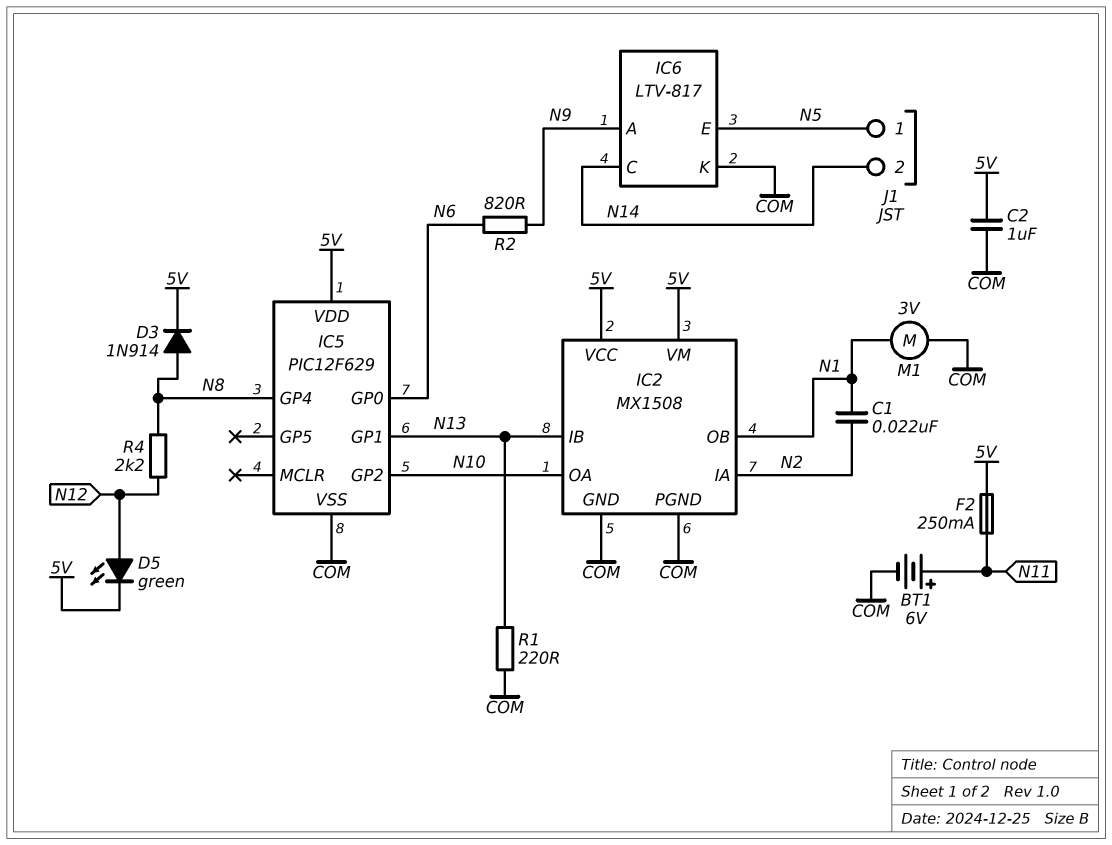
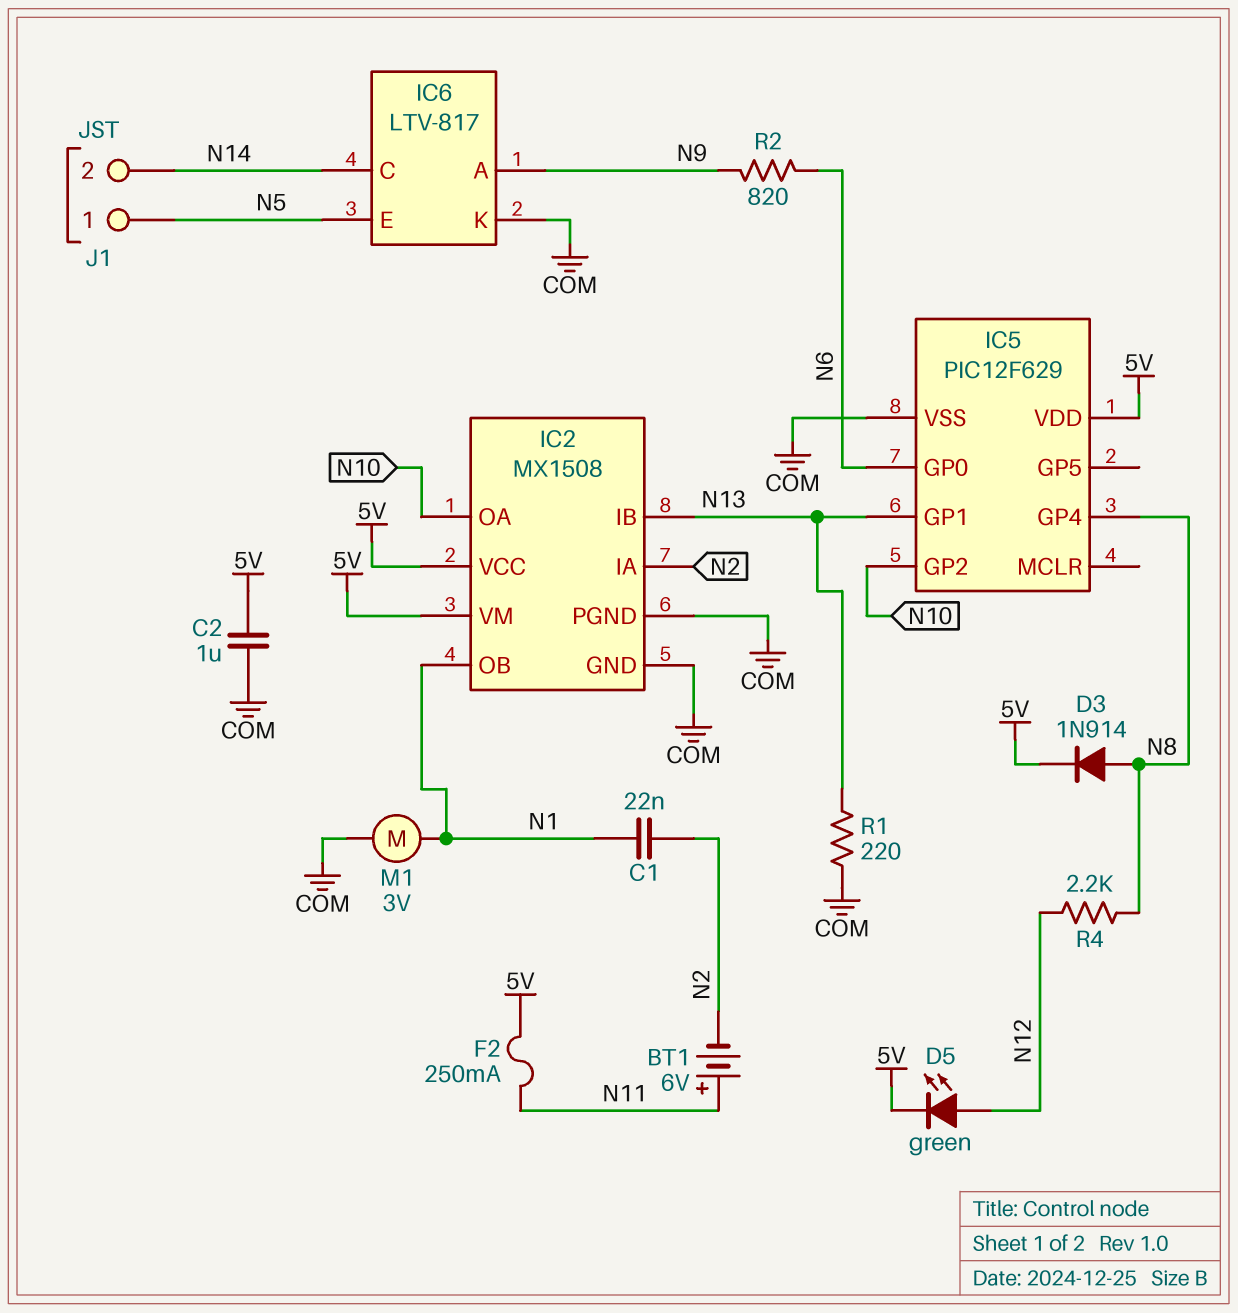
BT1: 6V (plus N11, minus COM) -> 6V (plus N11, minus N2)

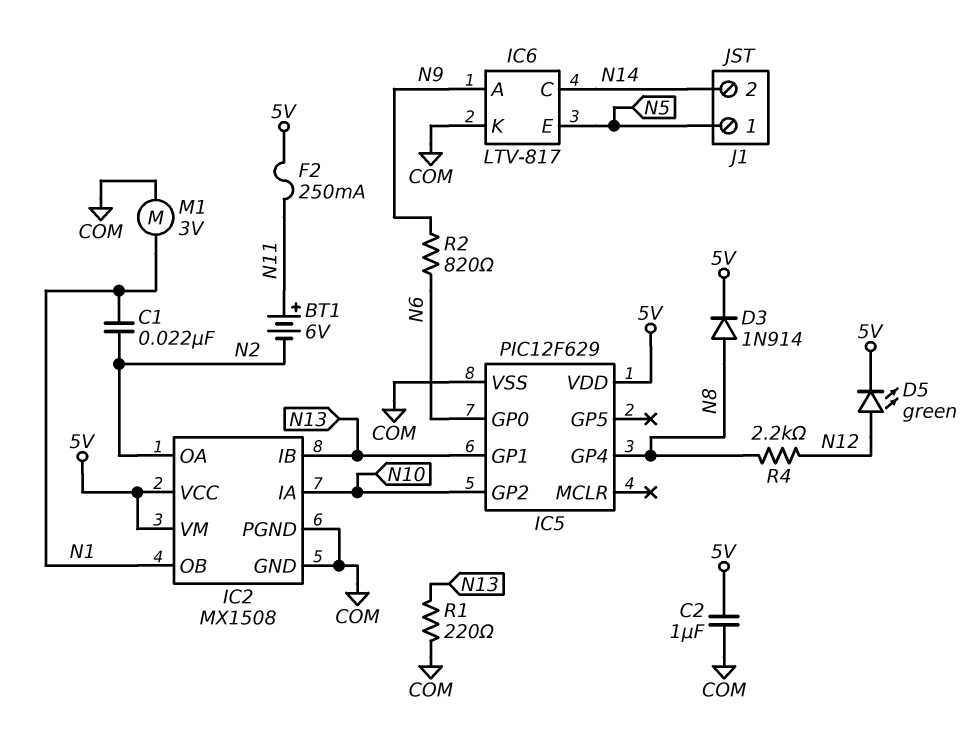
IC2 pin IA: N2 -> N10
IC2 pin OA: N10 -> N2

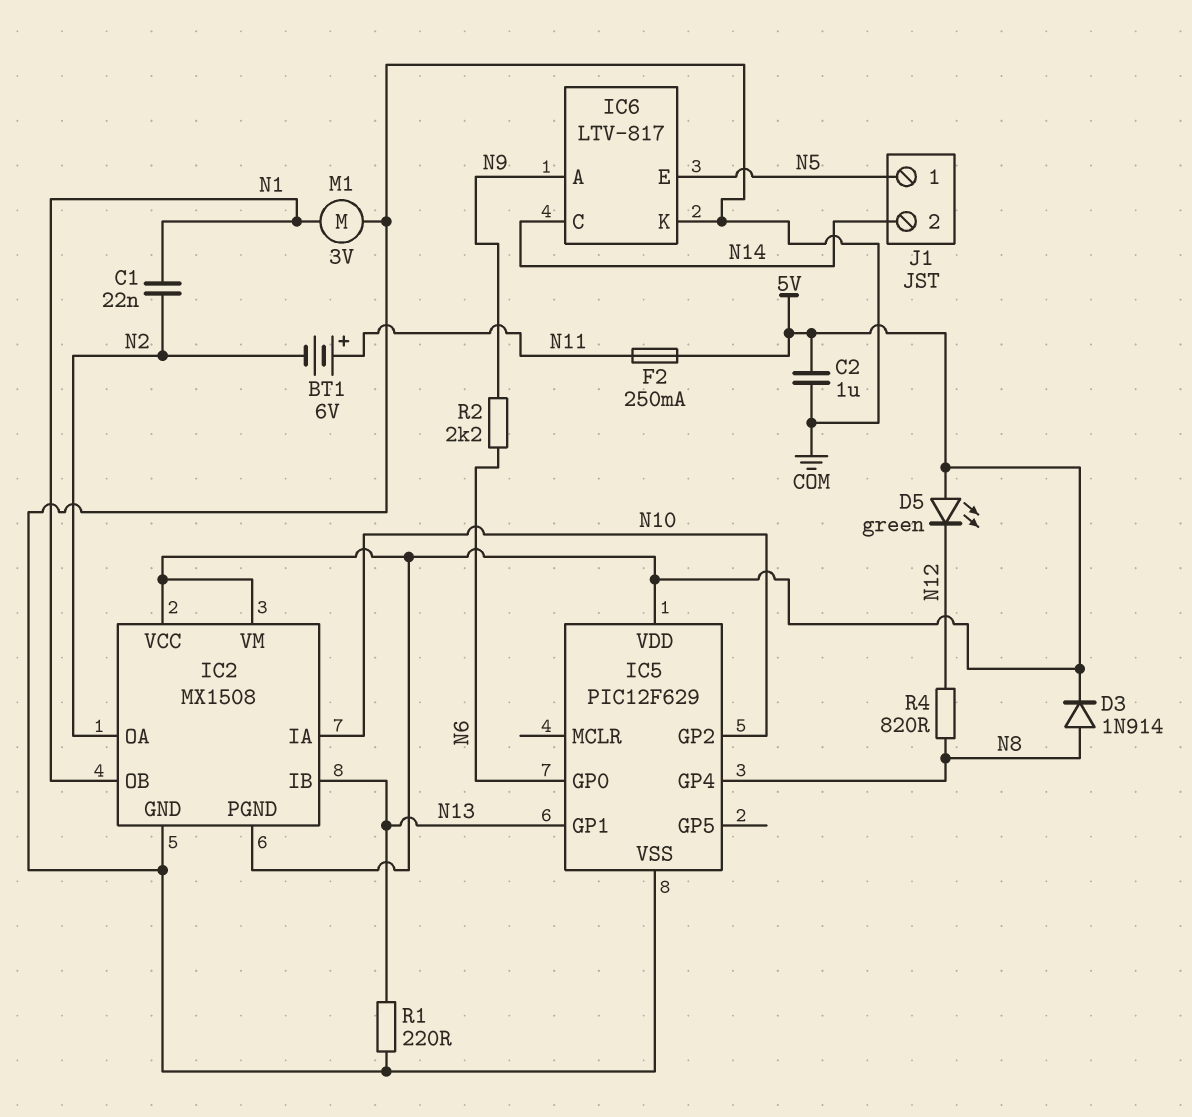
D5: LED green (A N12, K 5V) -> LED green (A 5V, K N12)
IC2 pin PGND: COM -> 5V
R2: 820 (N6, N9) -> 2.2k (N6, N9)
R4: 2.2k (N8, N12) -> 820 (N8, N12)

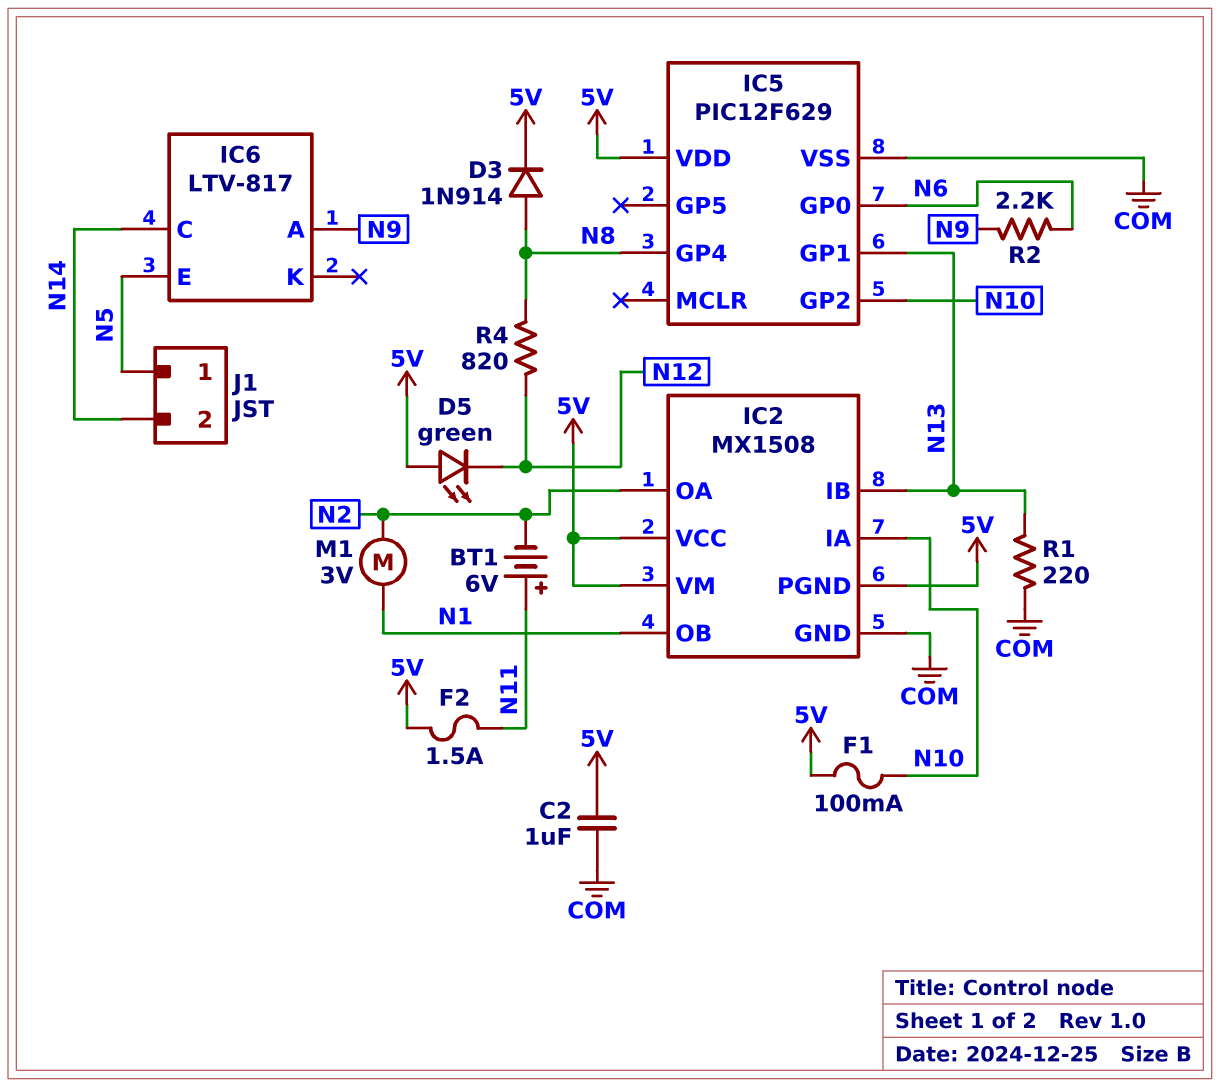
C1: 22nF (N1, N2) -> none
F1: none -> 100mA (5V, N10)
F2: 250mA (5V, N11) -> 1.5A (5V, N11)
IC6 pin K: COM -> none
M1: motor 3V (COM, N1) -> motor 3V (N1, N2)

